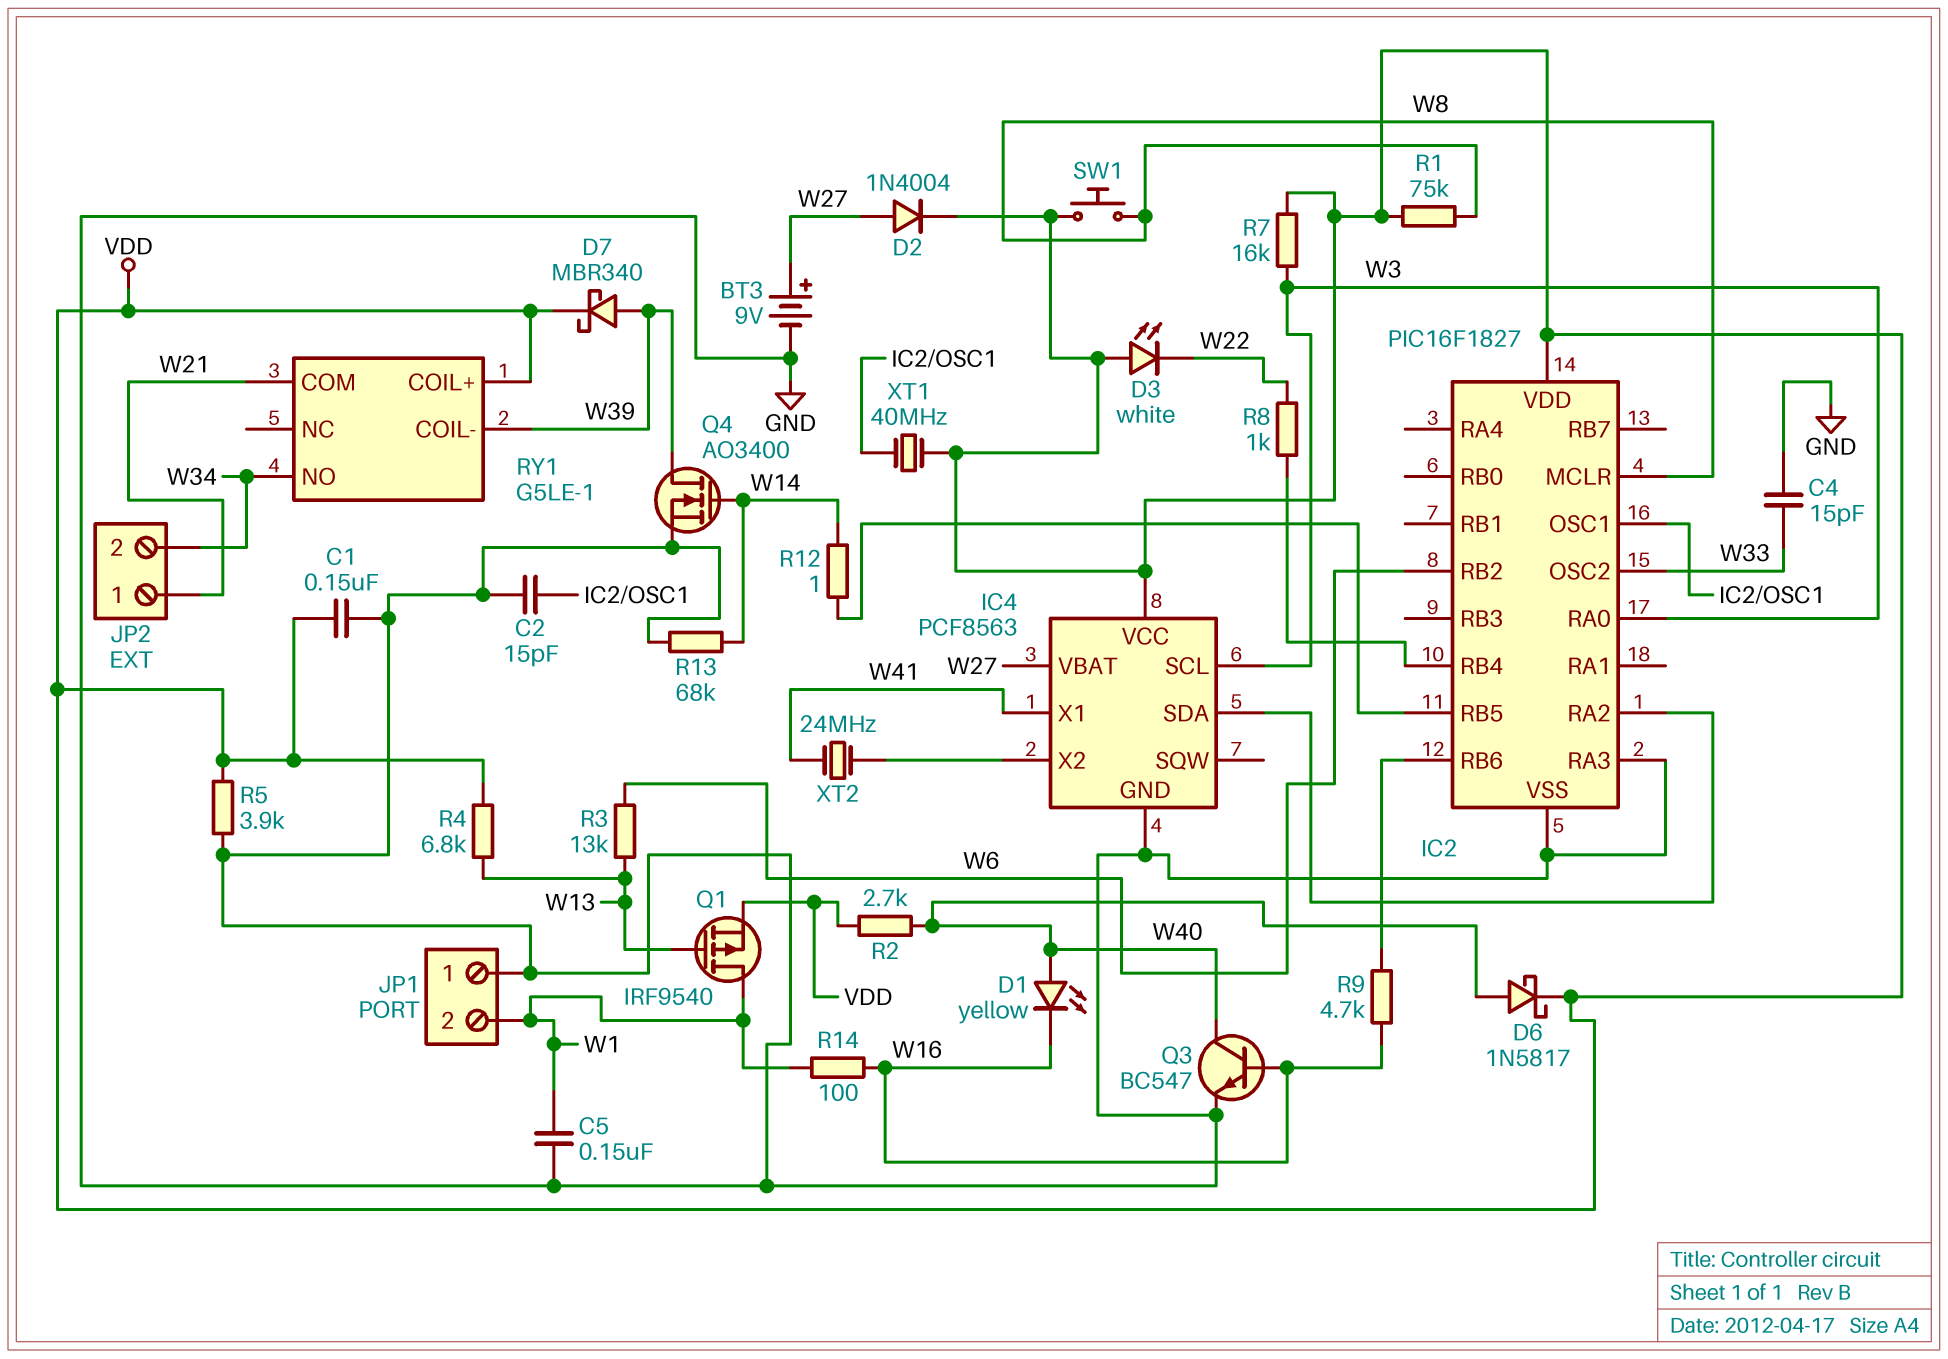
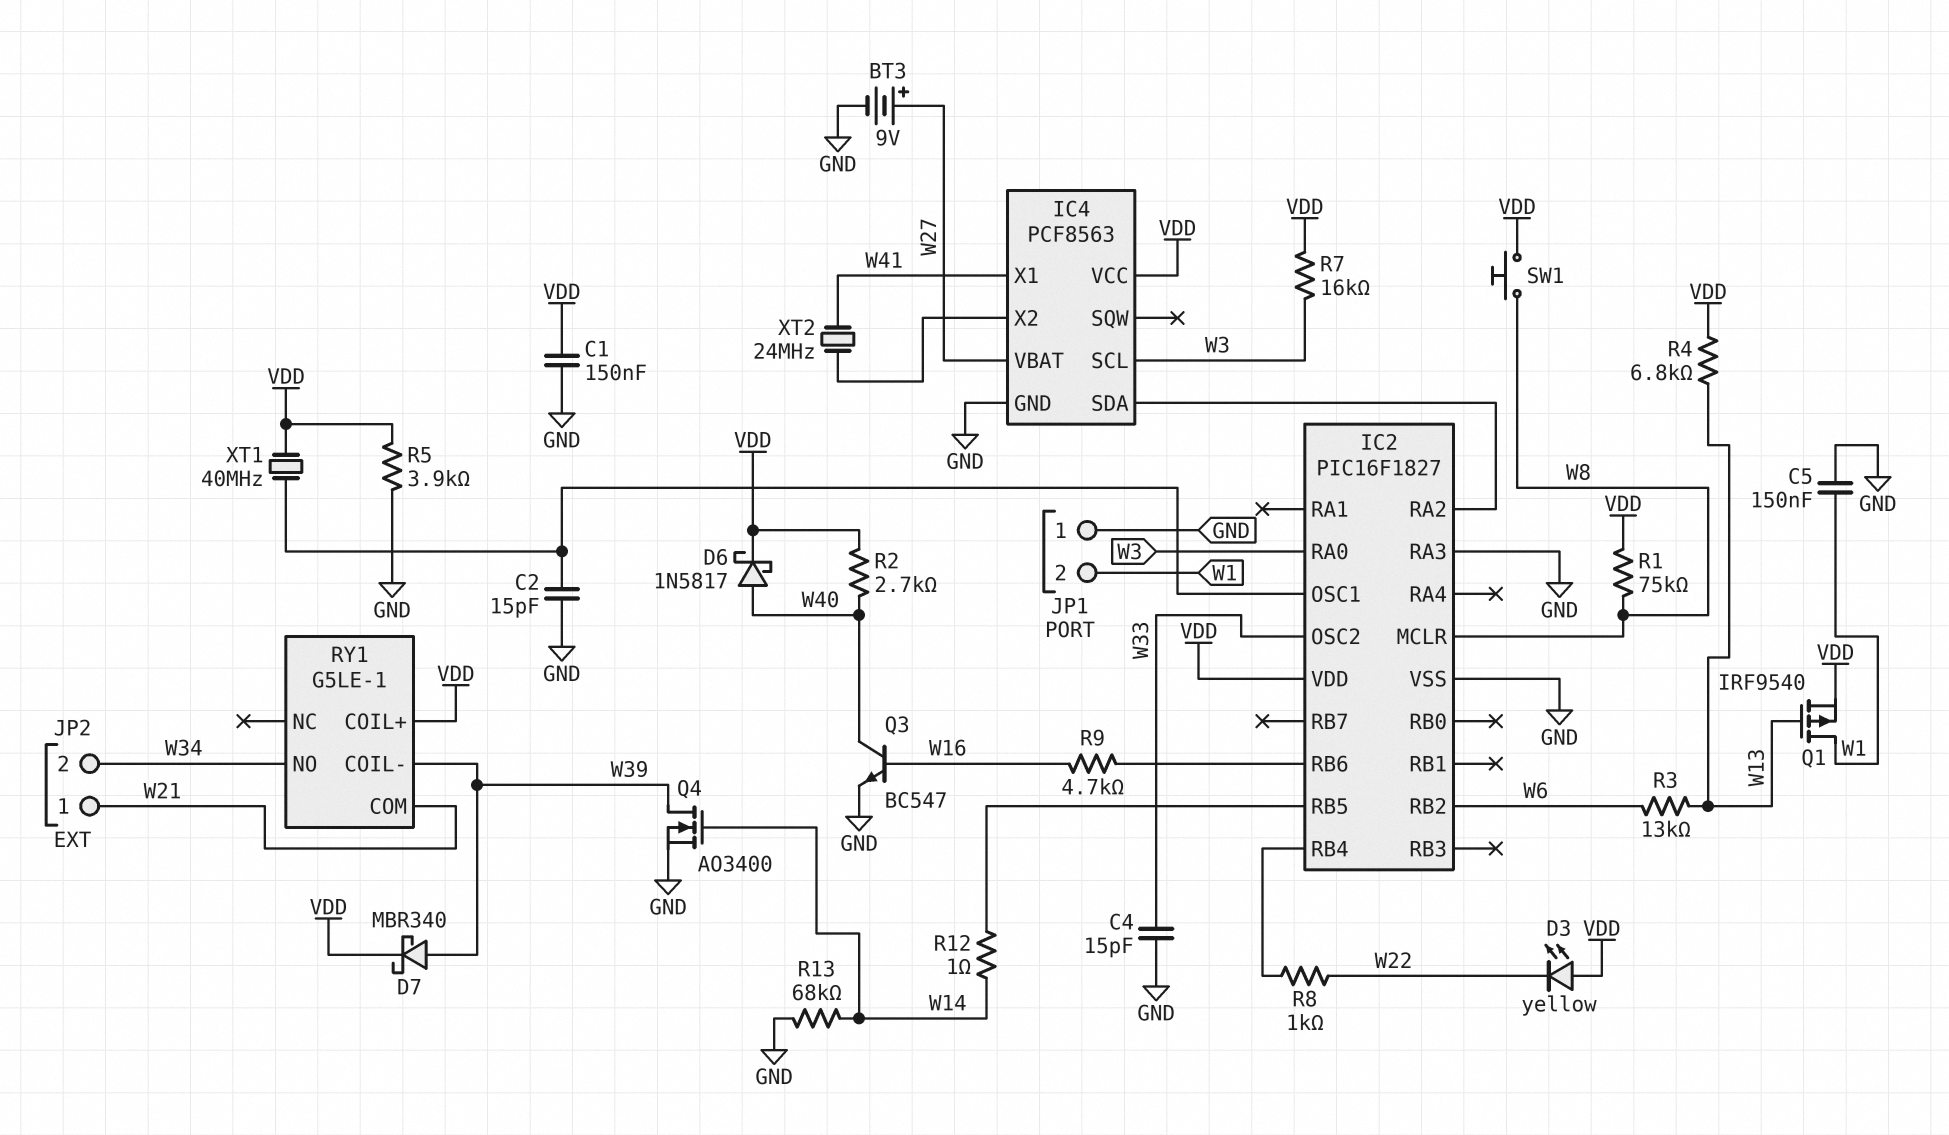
D1: LED yellow (A W40, K W16) -> none
D2: diode 1N4004 (A W27, K VDD) -> none
D3: LED white (A VDD, K W22) -> LED yellow (A VDD, K W22)
R14: 100 (W1, W16) -> none

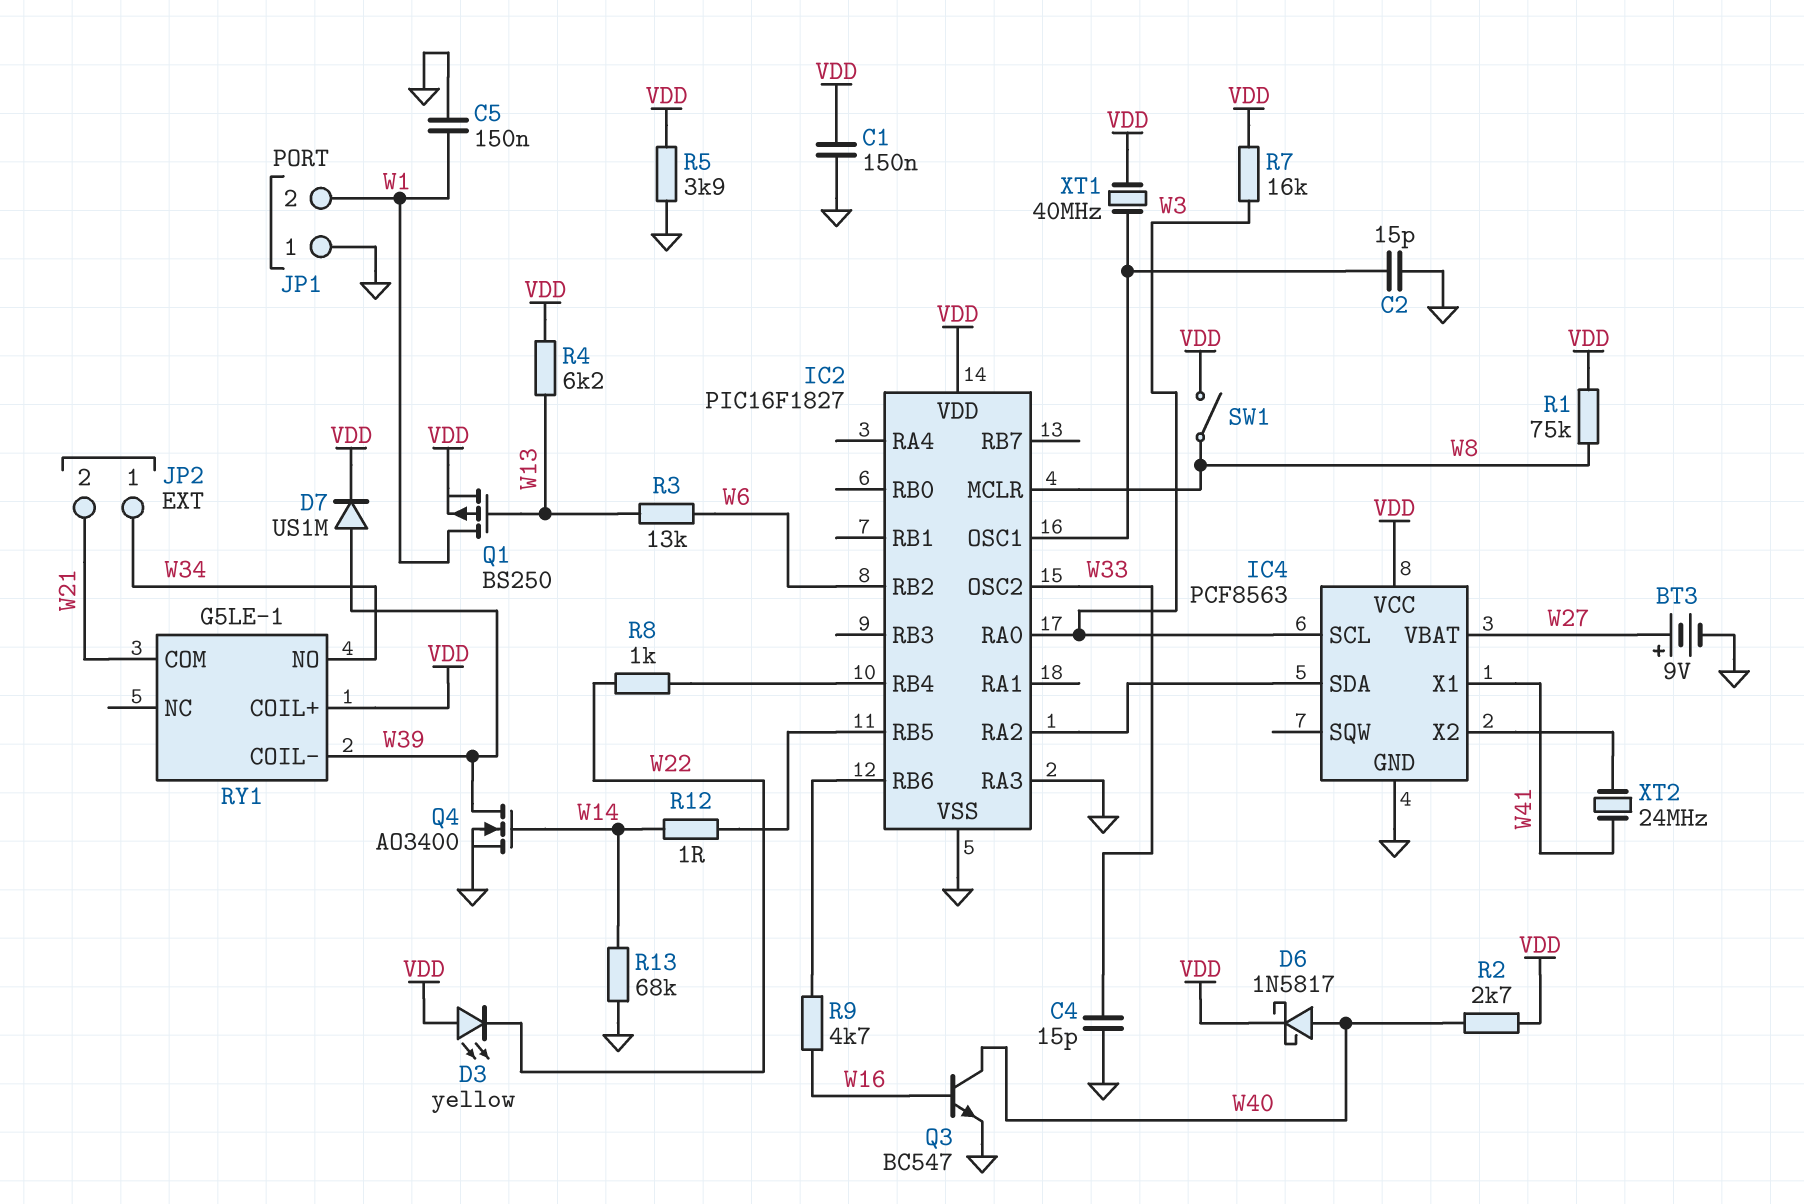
D7: schottky MBR340 (A W39, K VDD) -> diode US1M (A W39, K VDD)
JP2 pin 1: W21 -> W34
JP2 pin 2: W34 -> W21
Q1: PMOS IRF9540 (G W13, D W1, S VDD) -> PMOS BS250 (G W13, D W1, S VDD)
R4: 6.8k (VDD, W13) -> 6.2k (VDD, W13)
SW1: button (VDD, W8) -> switch (VDD, W8)

